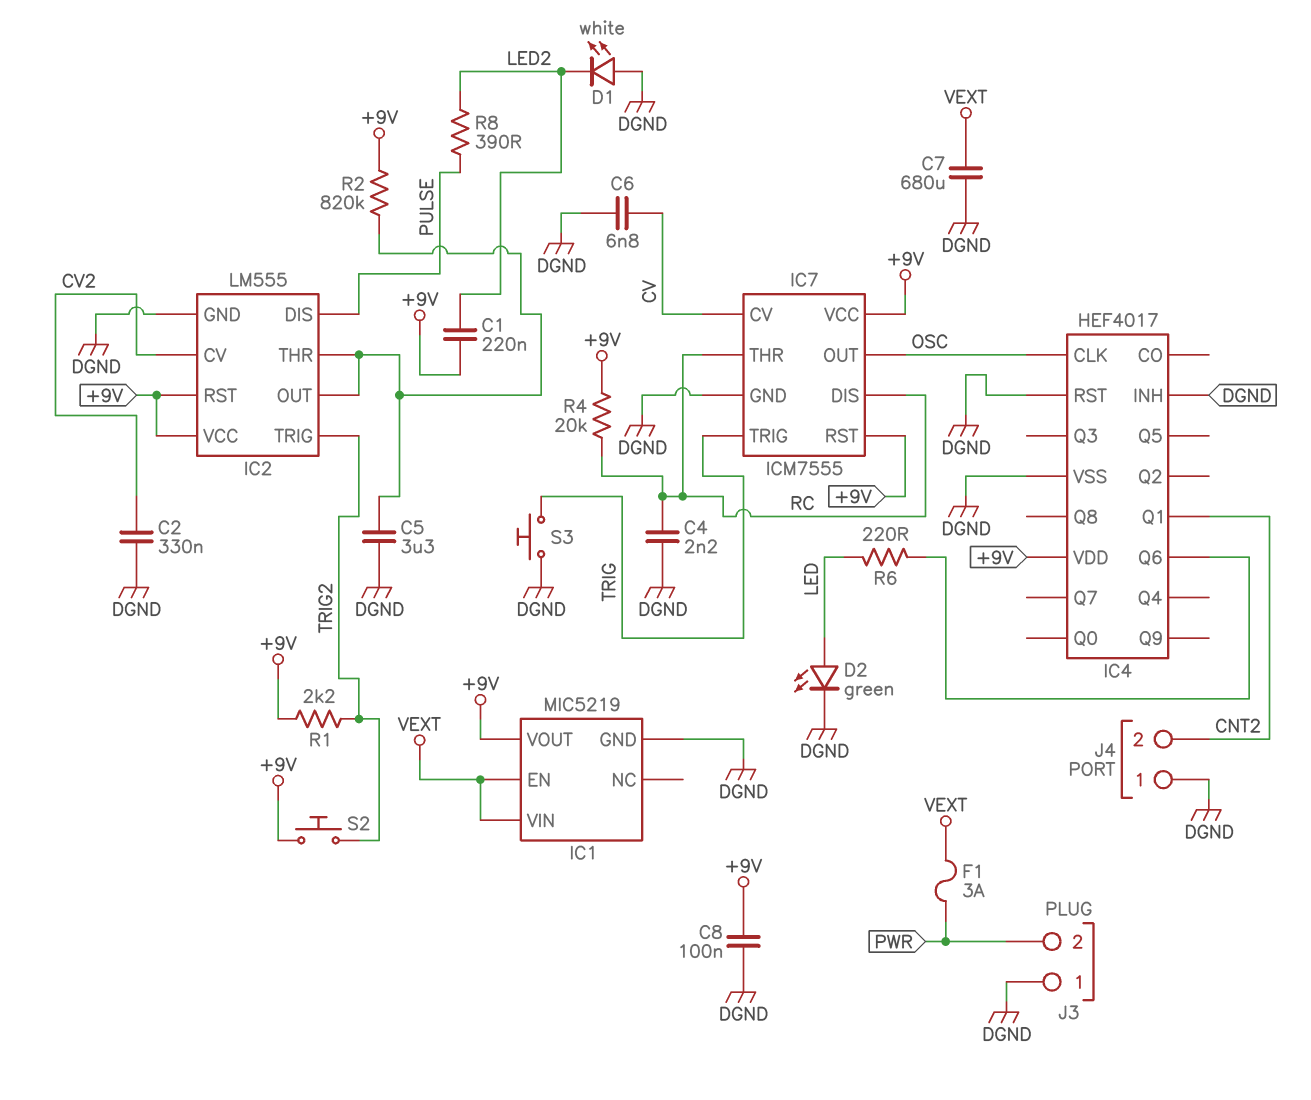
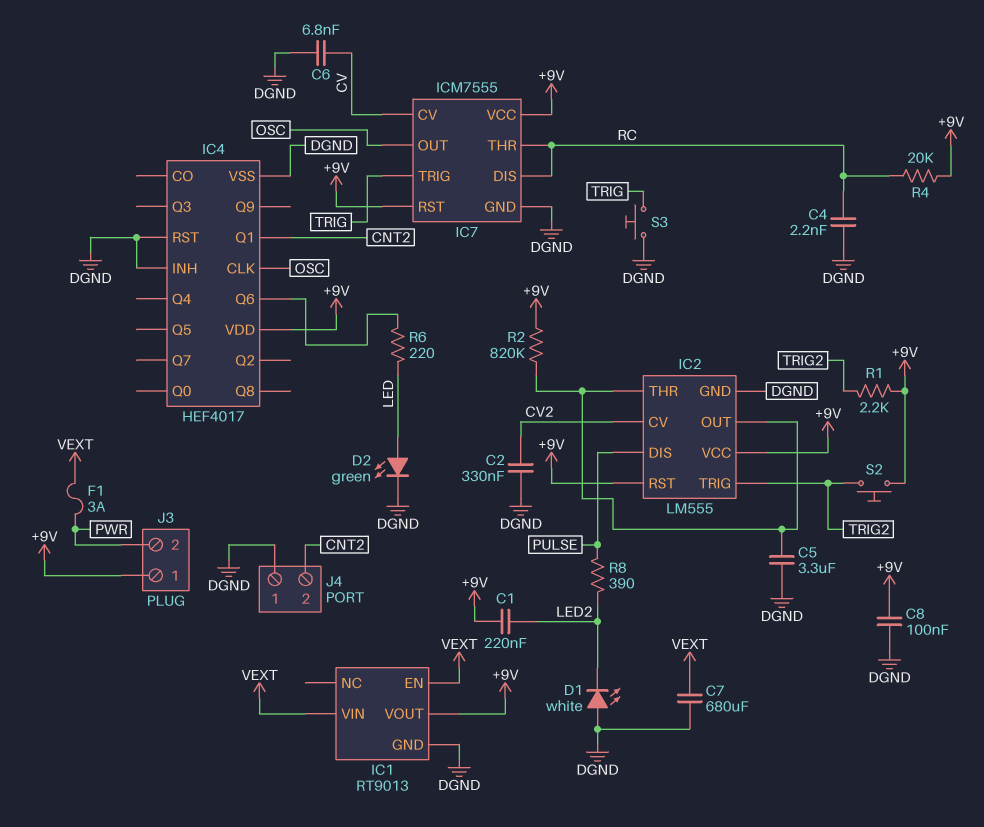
IC1: MIC5219 -> RT9013
J3 pin 1: DGND -> +9V

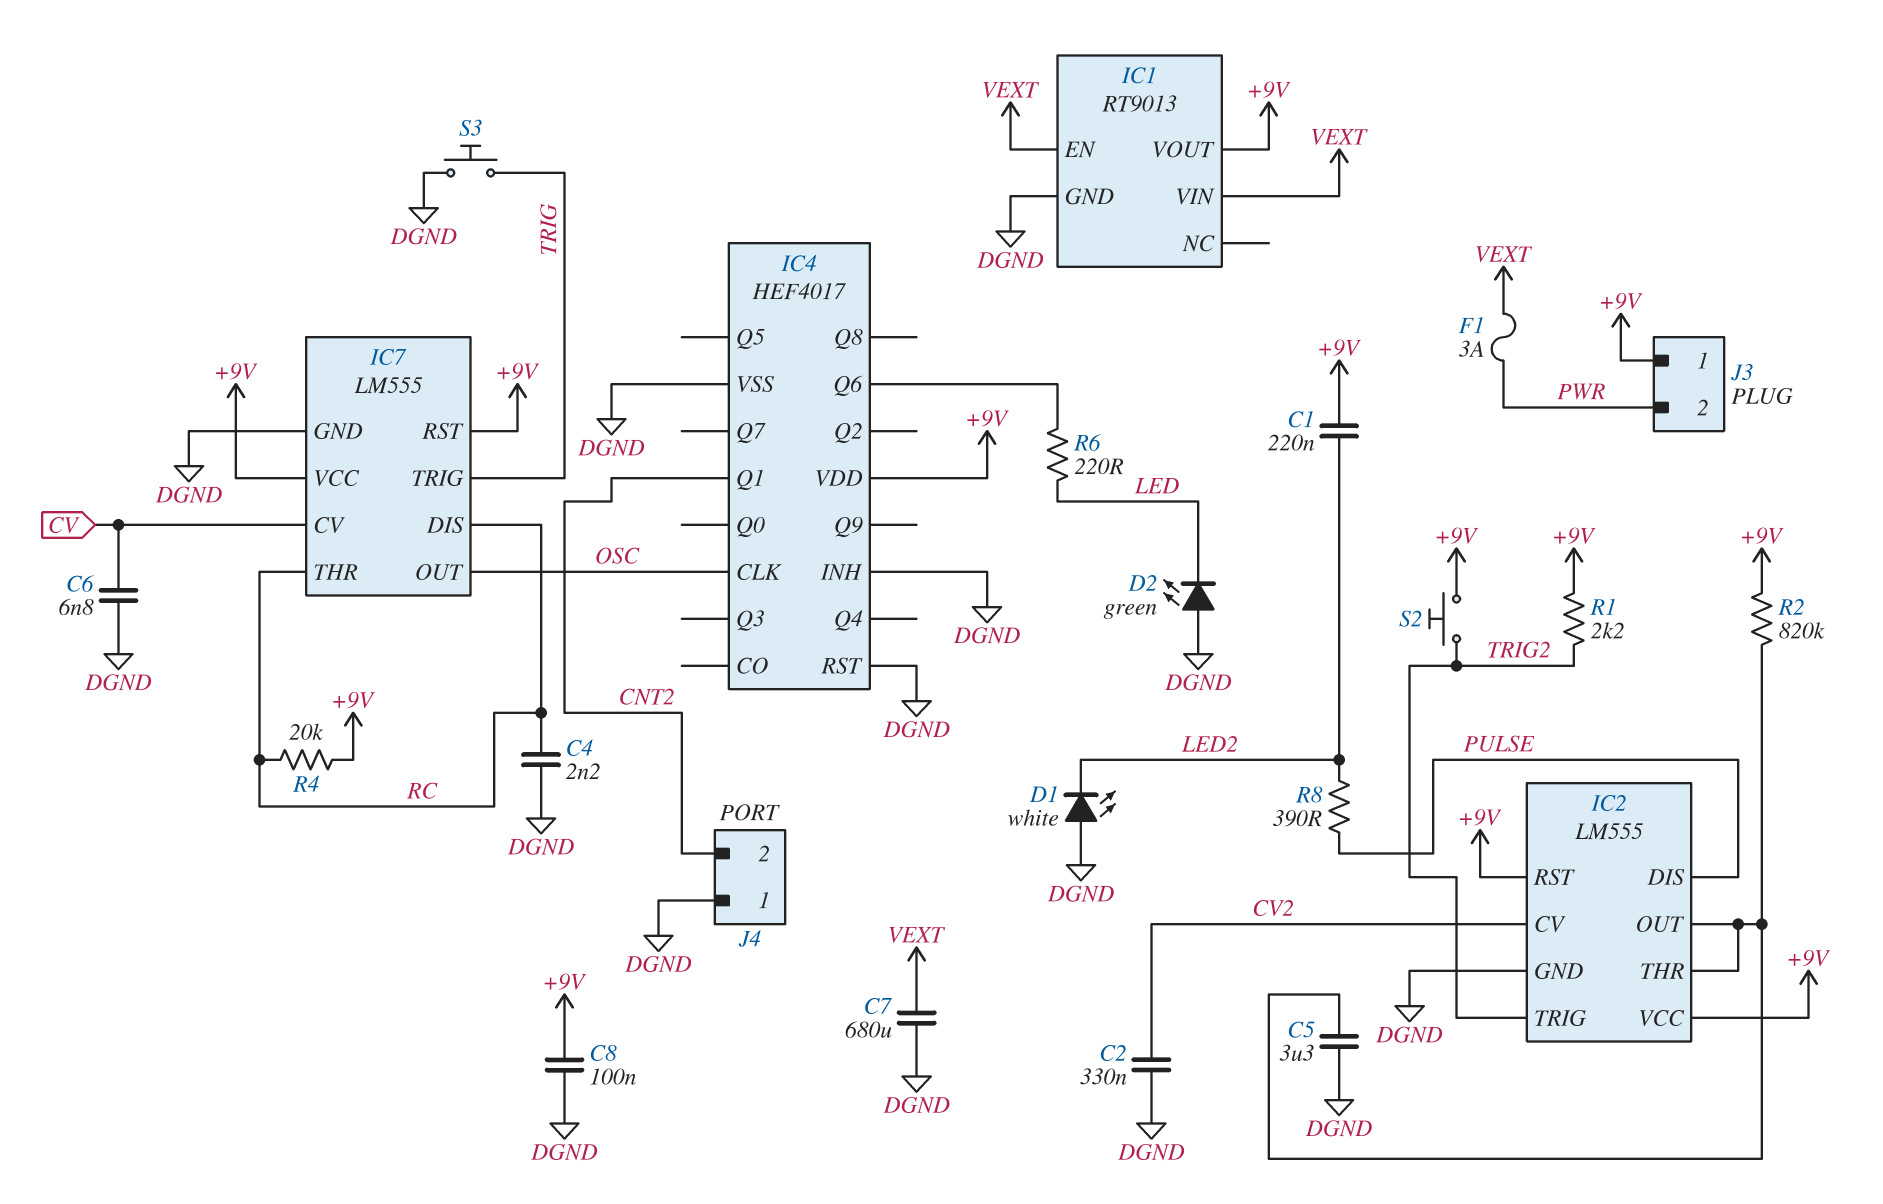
D2: LED green (A LED, K DGND) -> LED green (A DGND, K LED)
IC7: ICM7555 -> LM555

